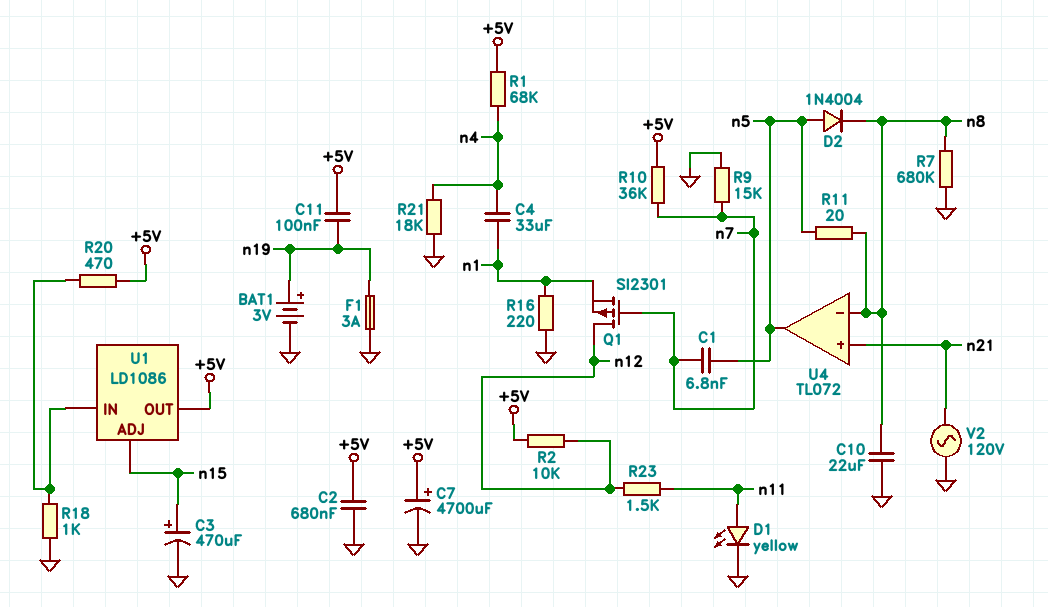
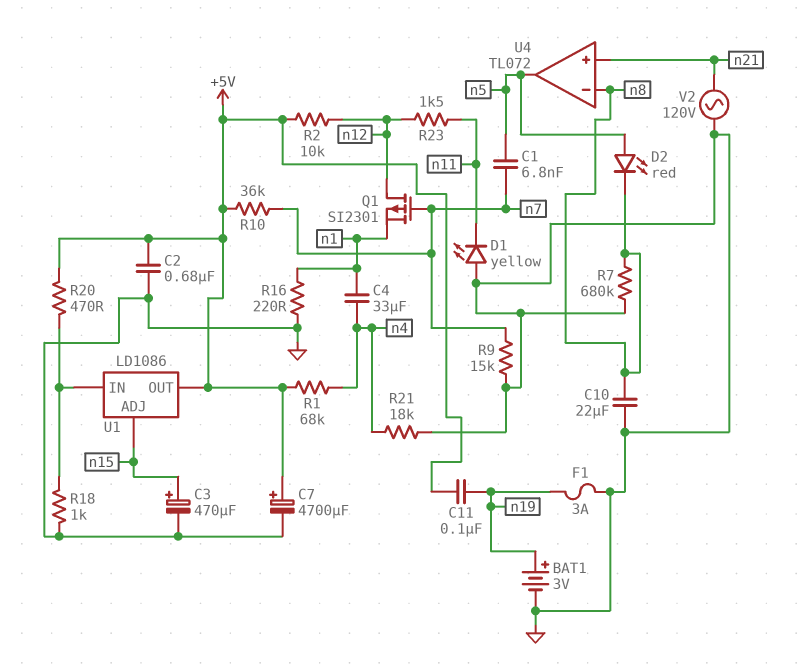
D1: LED yellow (A n11, K GND) -> LED yellow (A GND, K n11)
D2: diode 1N4004 (A n5, K n8) -> LED red (A n5, K n8)
R11: 20 (n5, n8) -> none

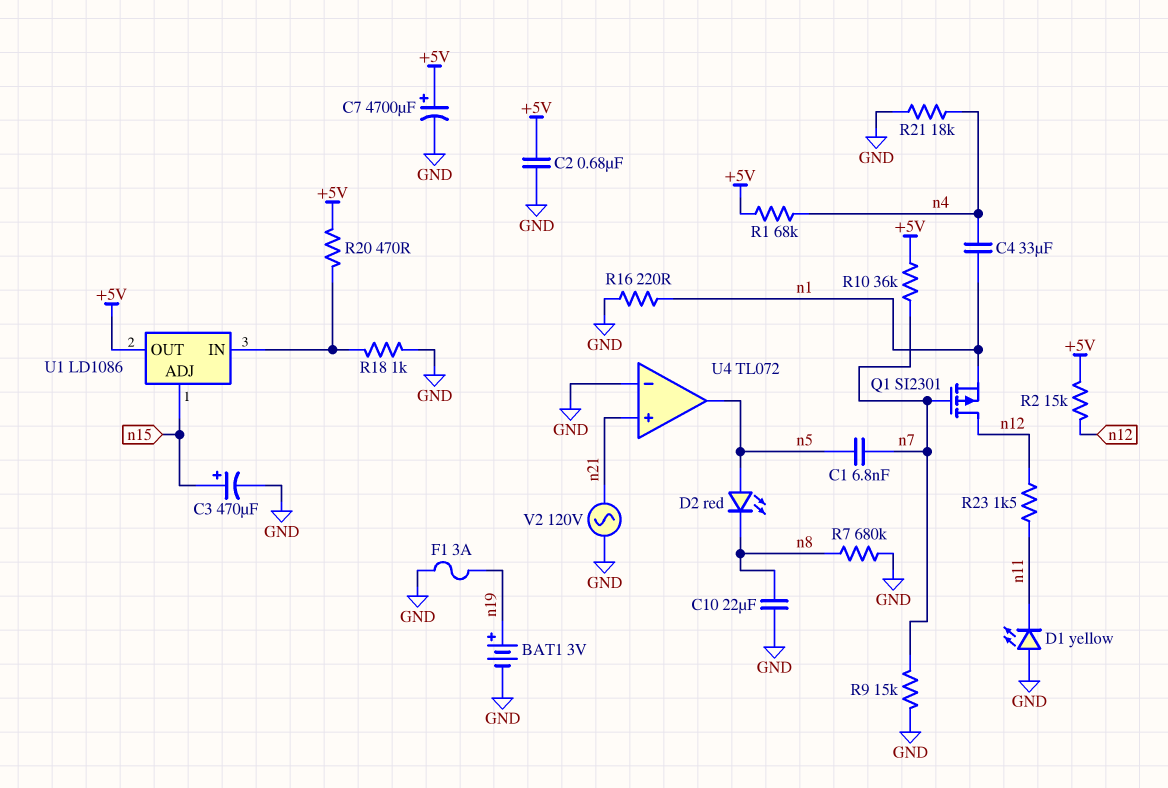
C11: 100nF (+5V, n19) -> none
R2: 10k (+5V, n12) -> 15k (+5V, n12)
U4 pin in-: n8 -> GND

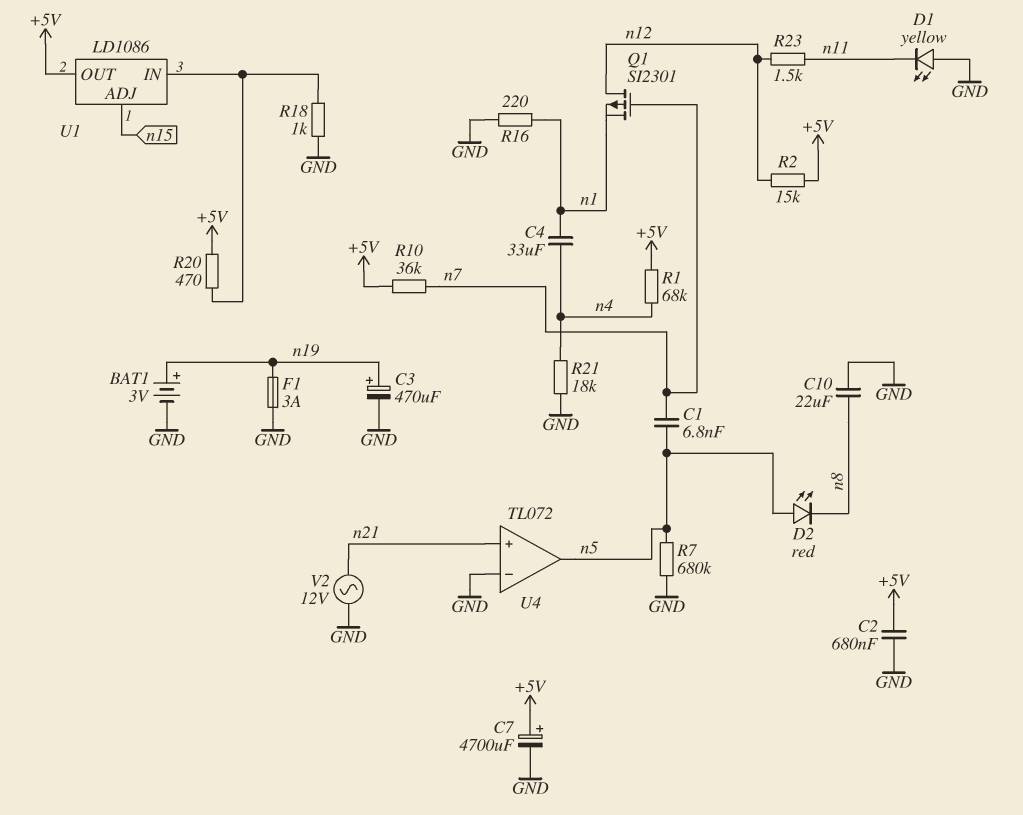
C3: 470uF (plus n15, minus GND) -> 470uF (plus n19, minus GND)
R7: 680k (GND, n8) -> 680k (GND, n5)
R9: 15k (GND, n7) -> none
V2: AC 120V (GND, n21) -> AC 12V (GND, n21)

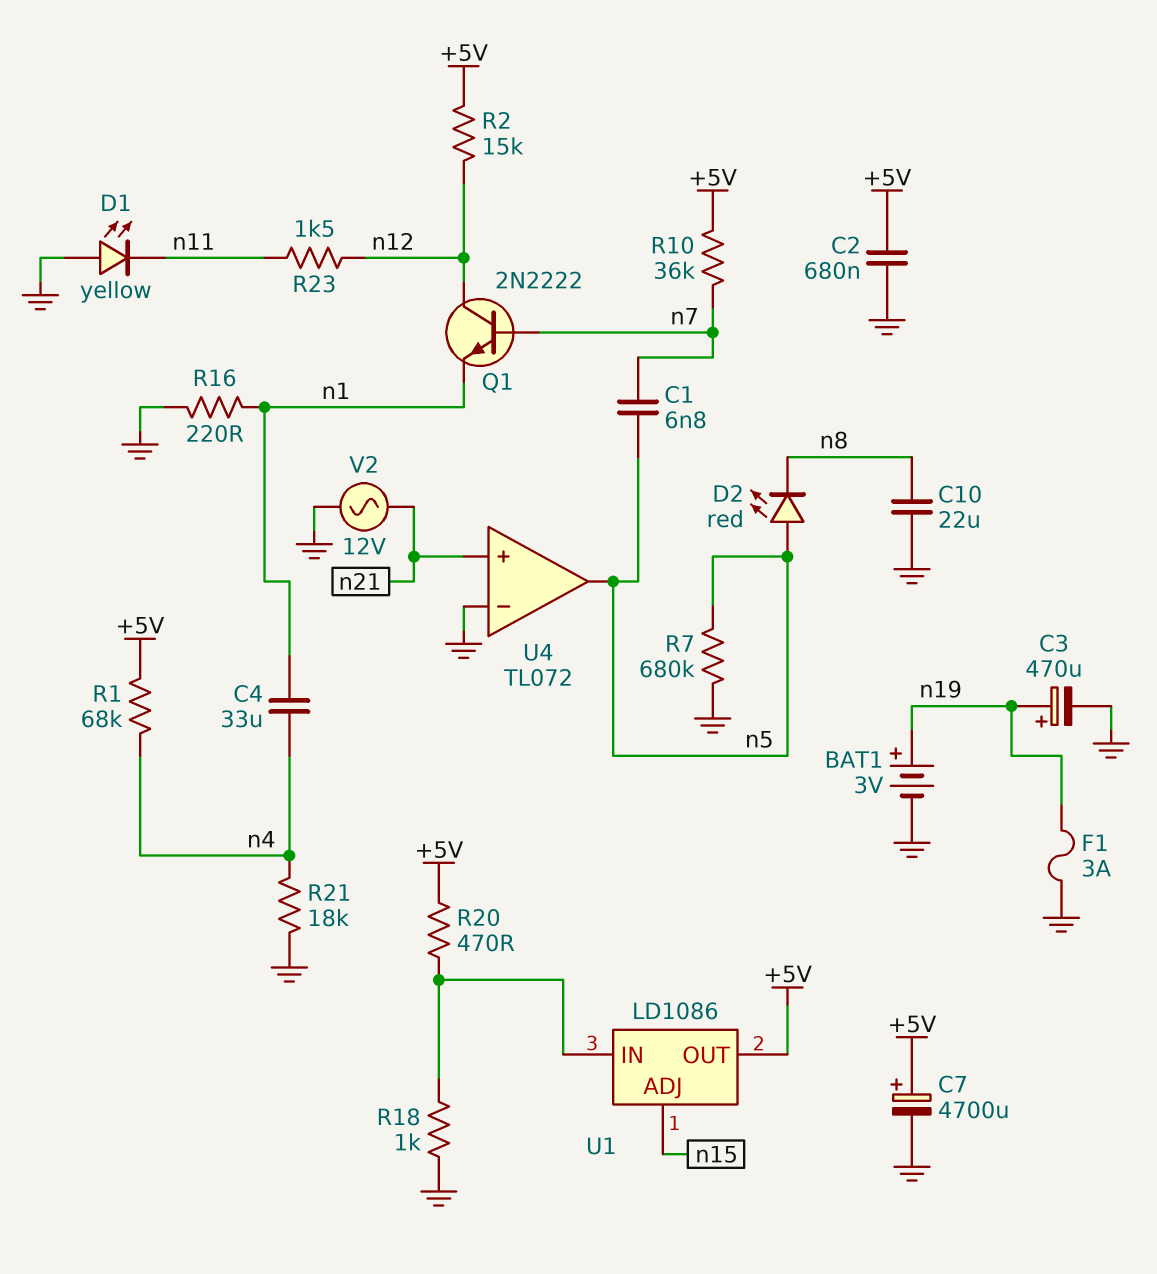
Q1: PMOS SI2301 (G n7, D n12, S n1) -> NPN 2N2222 (B n7, C n12, E n1)

